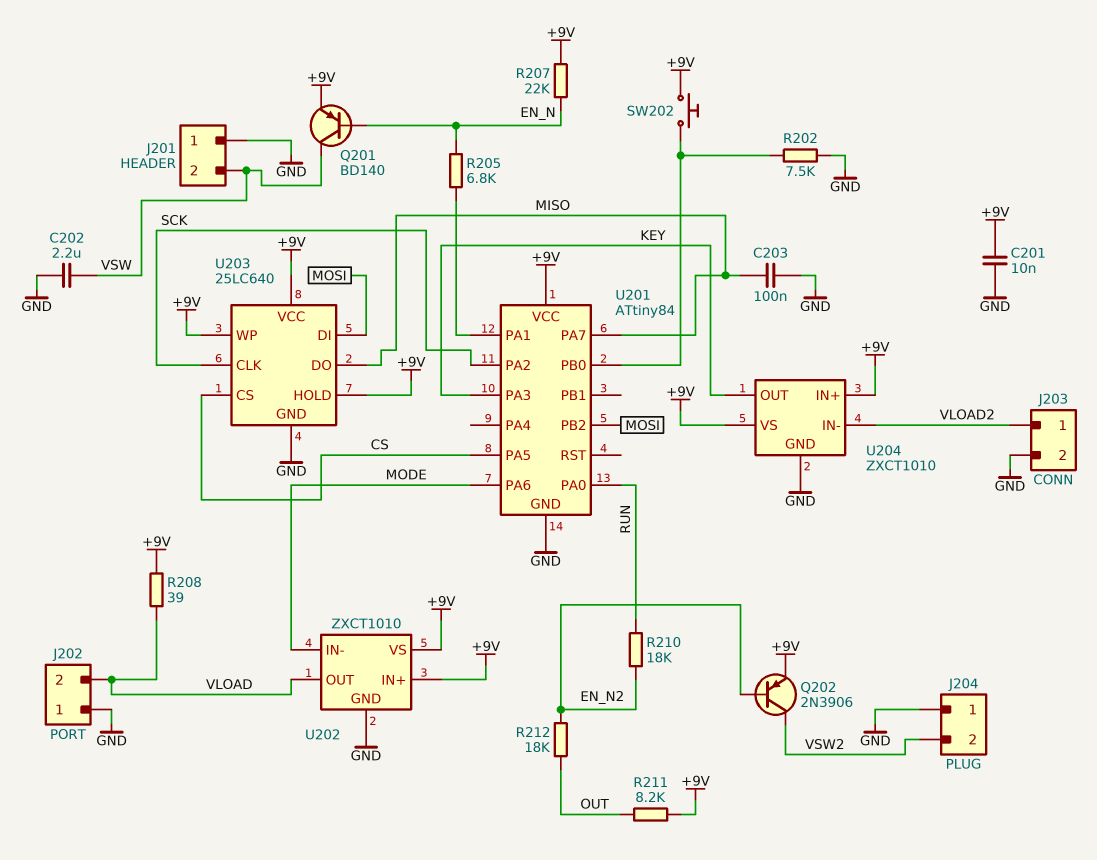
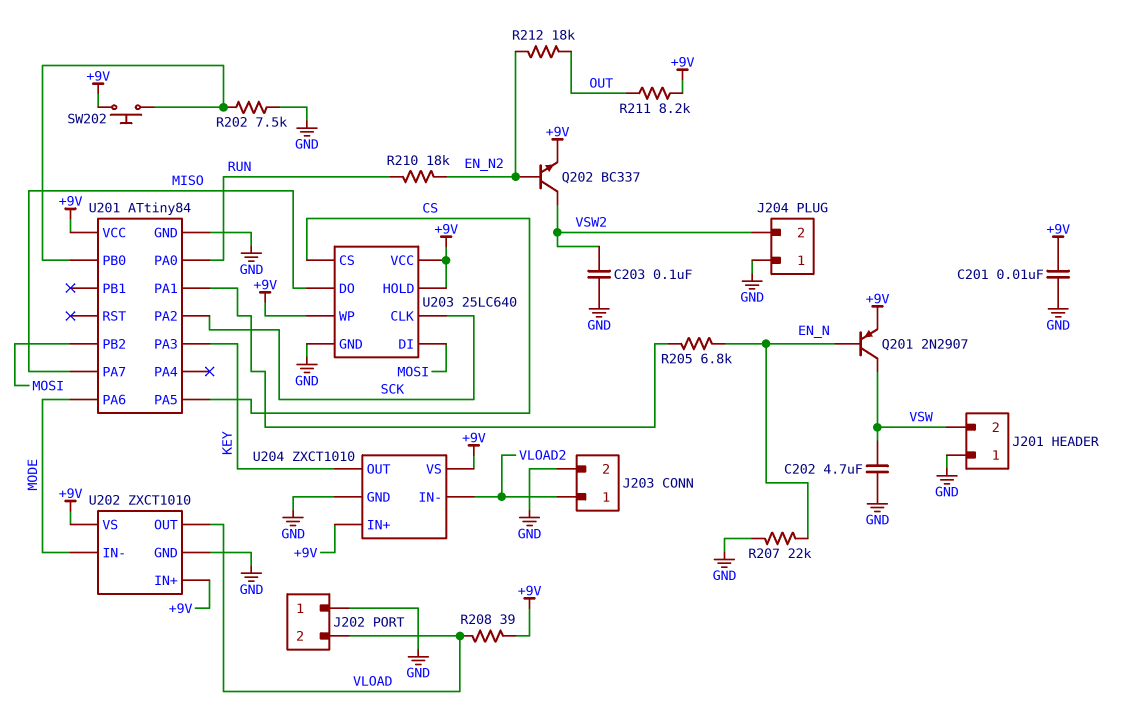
C202: 2.2uF (GND, VSW) -> 4.7uF (GND, VSW)
C203: 100nF (GND, MISO) -> 100nF (GND, VSW2)
Q201: PNP BD140 (B EN_N, C VSW, E +9V) -> PNP 2N2907 (B EN_N, C VSW, E +9V)
Q202: PNP 2N3906 (B EN_N2, C VSW2, E +9V) -> NPN BC337 (B EN_N2, C VSW2, E +9V)
R207: 22k (+9V, EN_N) -> 22k (EN_N, GND)

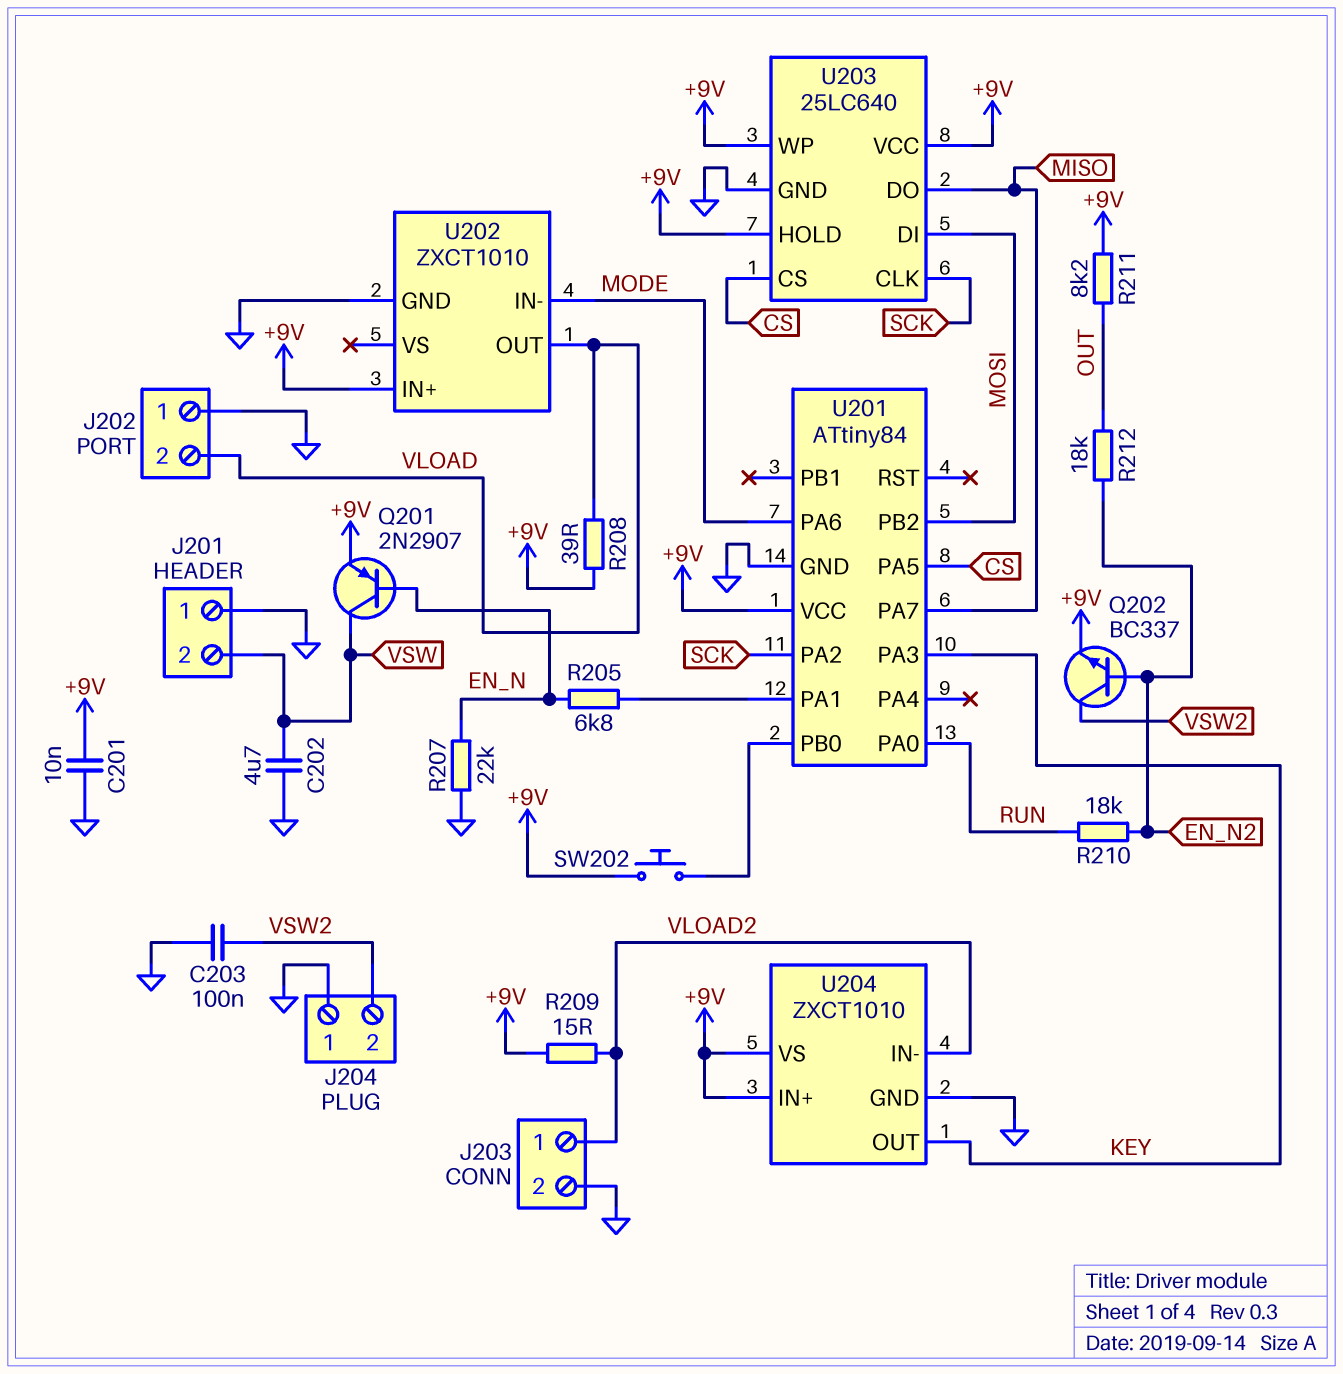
R202: 7.5k (GND, U201/PB0) -> none
R209: none -> 15 (+9V, VLOAD2)
U202 pin VS: +9V -> none

